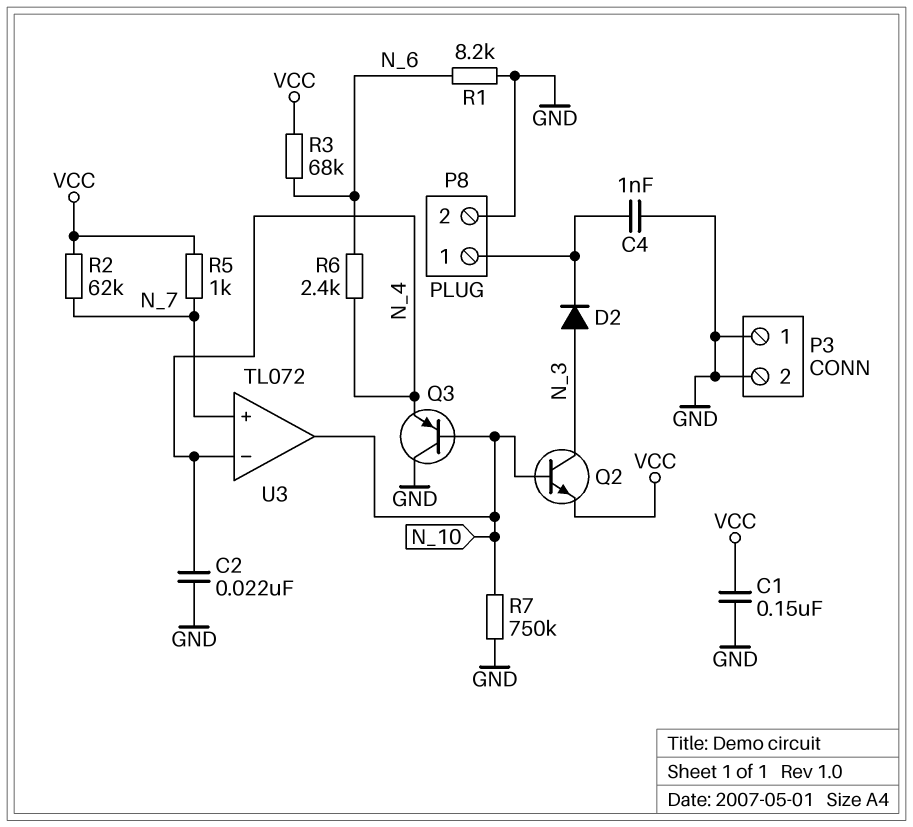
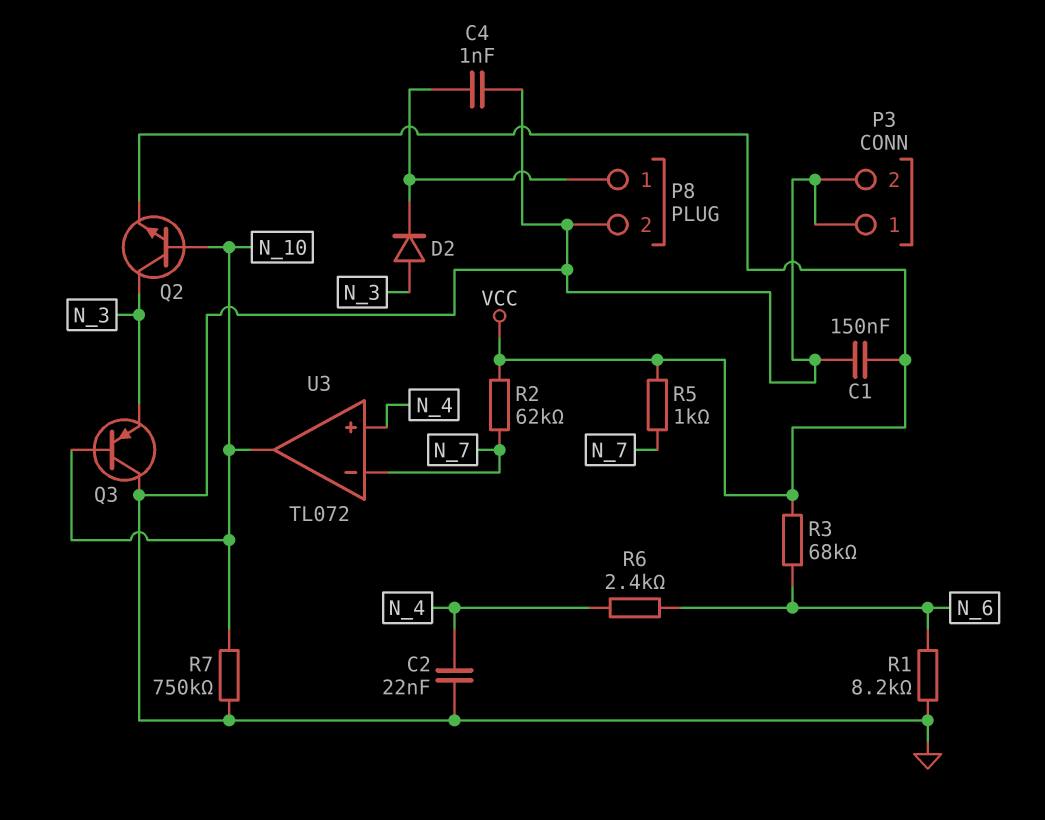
Q3: PNP (B N_10, C GND, E N_4) -> PNP (B N_10, C GND, E N_3)
U3 pin in+: N_7 -> N_4
U3 pin in-: N_4 -> N_7

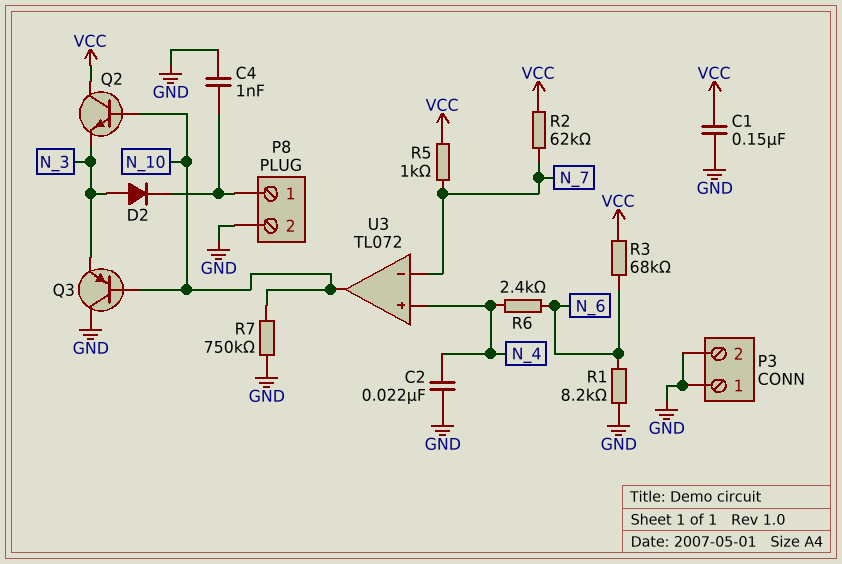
Q2: NPN (B N_10, C N_3, E VCC) -> NPN (B N_10, C VCC, E N_3)

